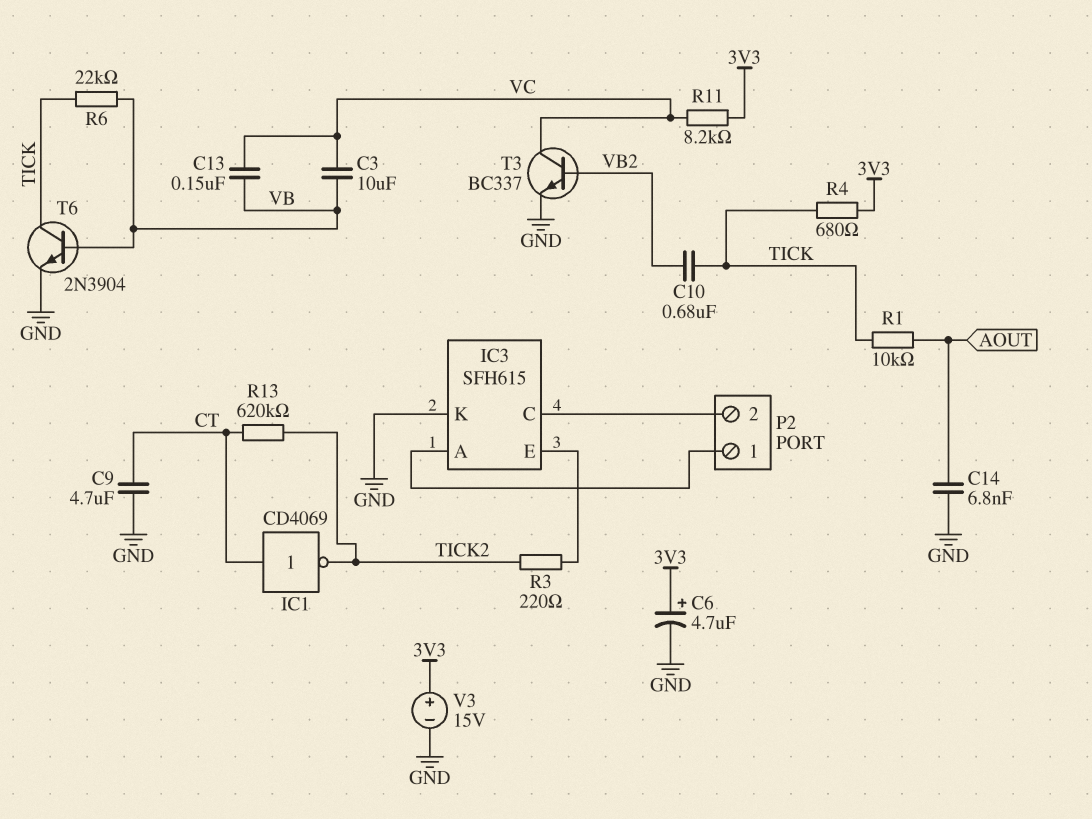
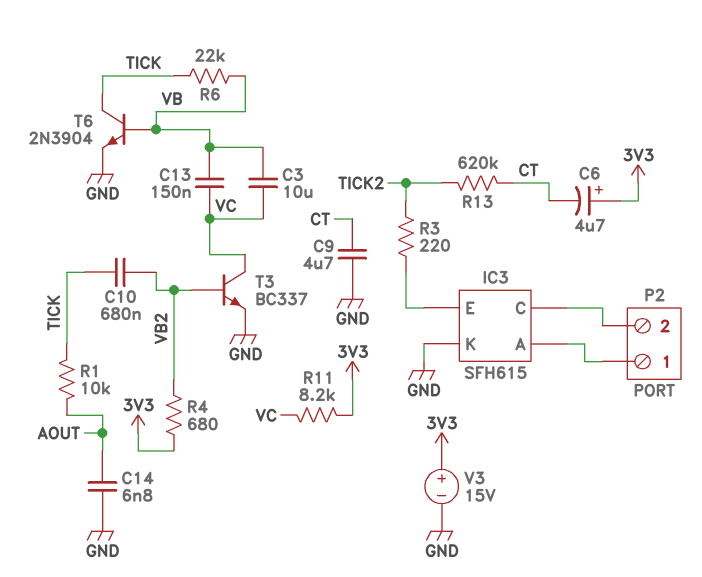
C6: 4.7uF (plus 3V3, minus GND) -> 4.7uF (plus 3V3, minus CT)
IC1: NOT CD4069 (in CT, out TICK2) -> none
R4: 680 (3V3, TICK) -> 680 (3V3, VB2)

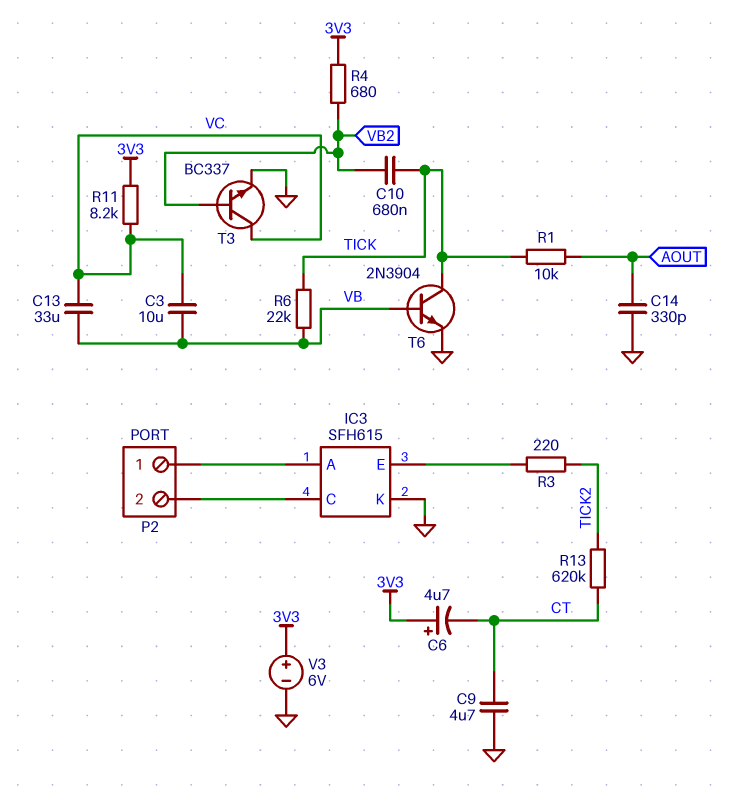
C13: 150nF (VB, VC) -> 33uF (VB, VC)
C14: 6.8nF (AOUT, GND) -> 330pF (AOUT, GND)
V3: 15V (plus 3V3, minus GND) -> 6V (plus 3V3, minus GND)

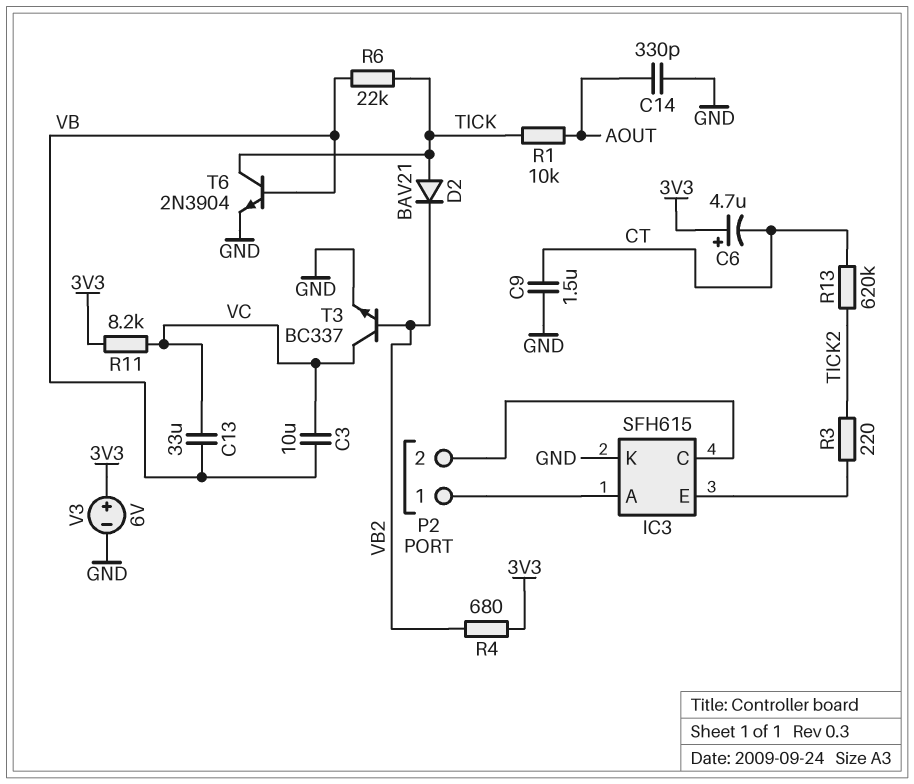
C9: 4.7uF (CT, GND) -> 1.5uF (CT, GND)
C10: 680nF (TICK, VB2) -> none
D2: none -> diode BAV21 (A TICK, K VB2)

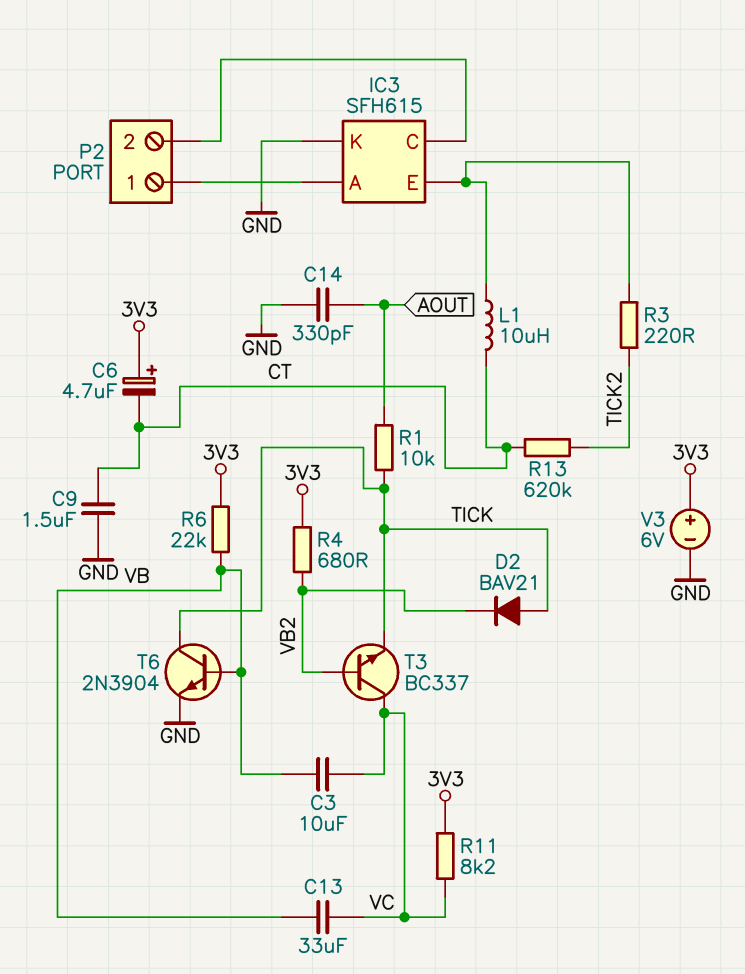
L1: none -> 10uH (CT, IC3/E)
R6: 22k (TICK, VB) -> 22k (3V3, VB)
T3: NPN BC337 (B VB2, C VC, E GND) -> NPN BC337 (B VB2, C VC, E TICK)

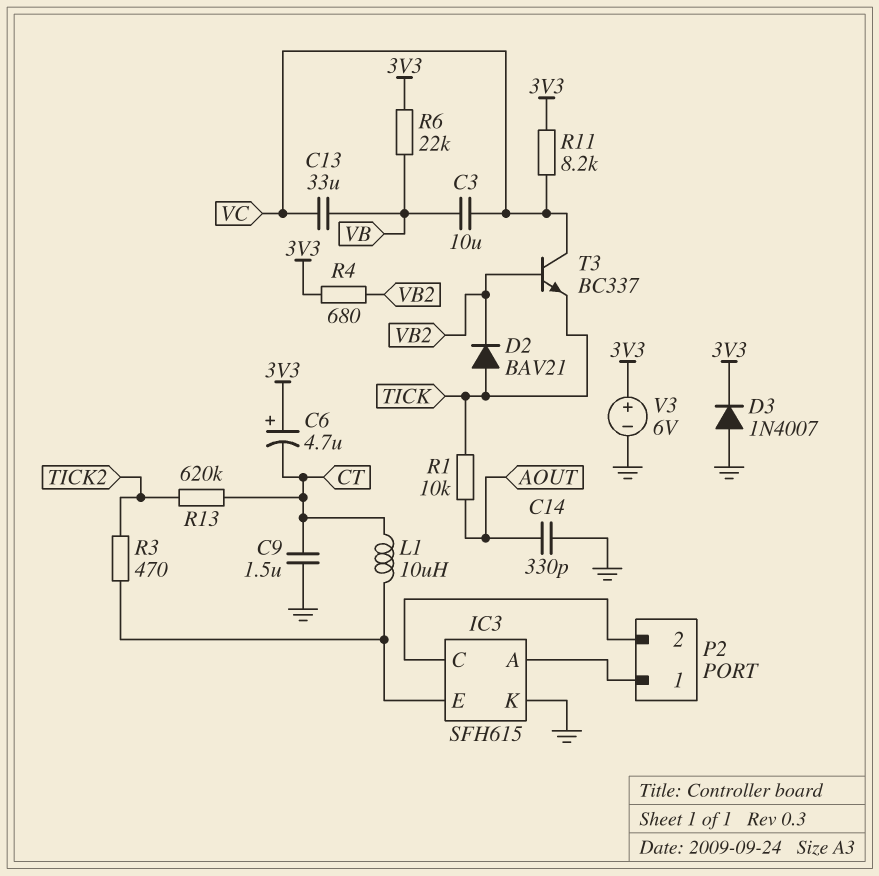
D3: none -> diode 1N4007 (A GND, K 3V3)
R3: 220 (IC3/E, TICK2) -> 470 (IC3/E, TICK2)
T6: NPN 2N3904 (B VB, C TICK, E GND) -> none

